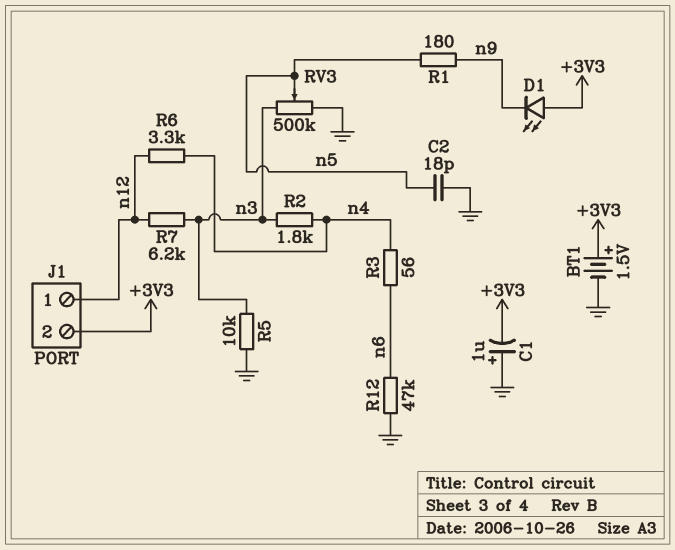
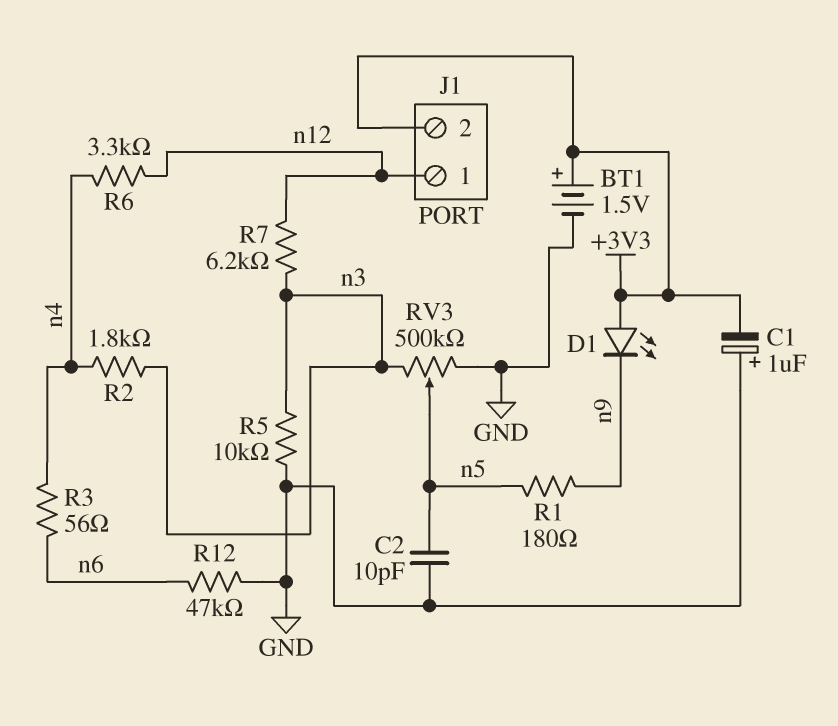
C2: 18pF (GND, n5) -> 10pF (GND, n5)

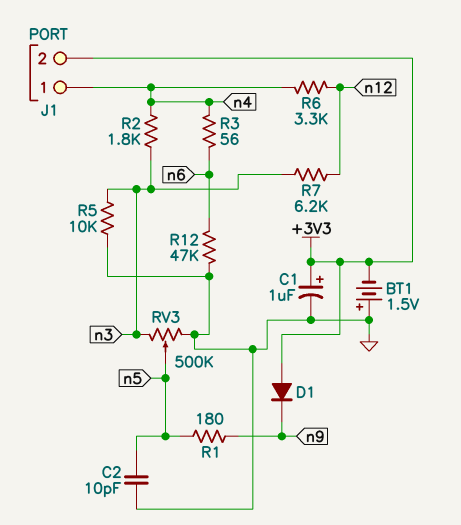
BT1: 1.5V (plus +3V3, minus GND) -> 1.5V (plus GND, minus +3V3)
C1: 1uF (plus GND, minus +3V3) -> 1uF (plus +3V3, minus GND)
D1: LED (A +3V3, K n9) -> diode (A +3V3, K n9)
J1 pin 1: n12 -> n4

